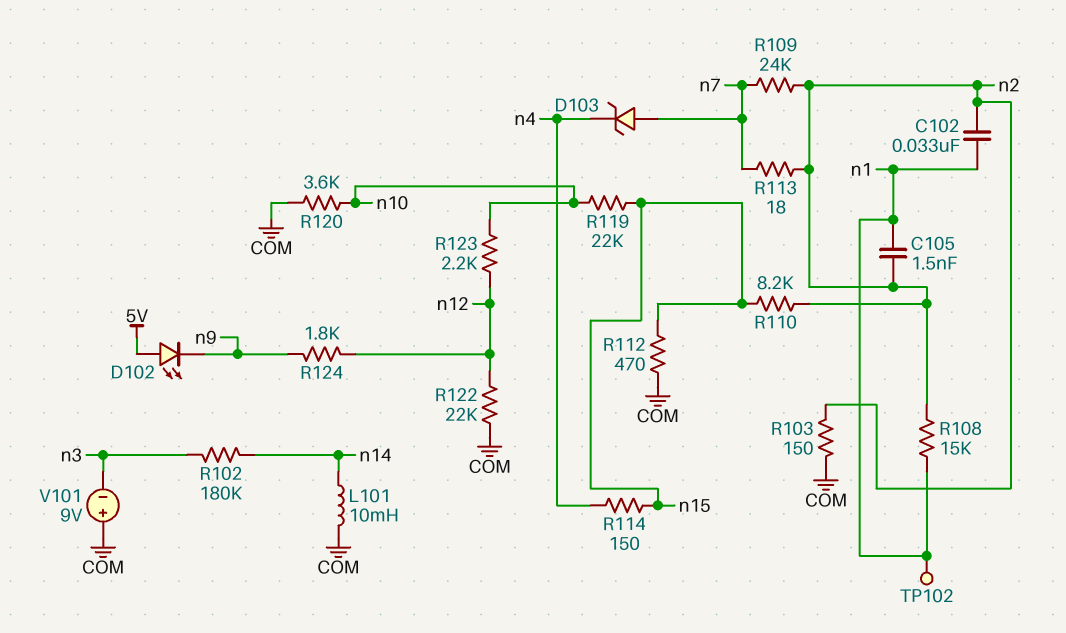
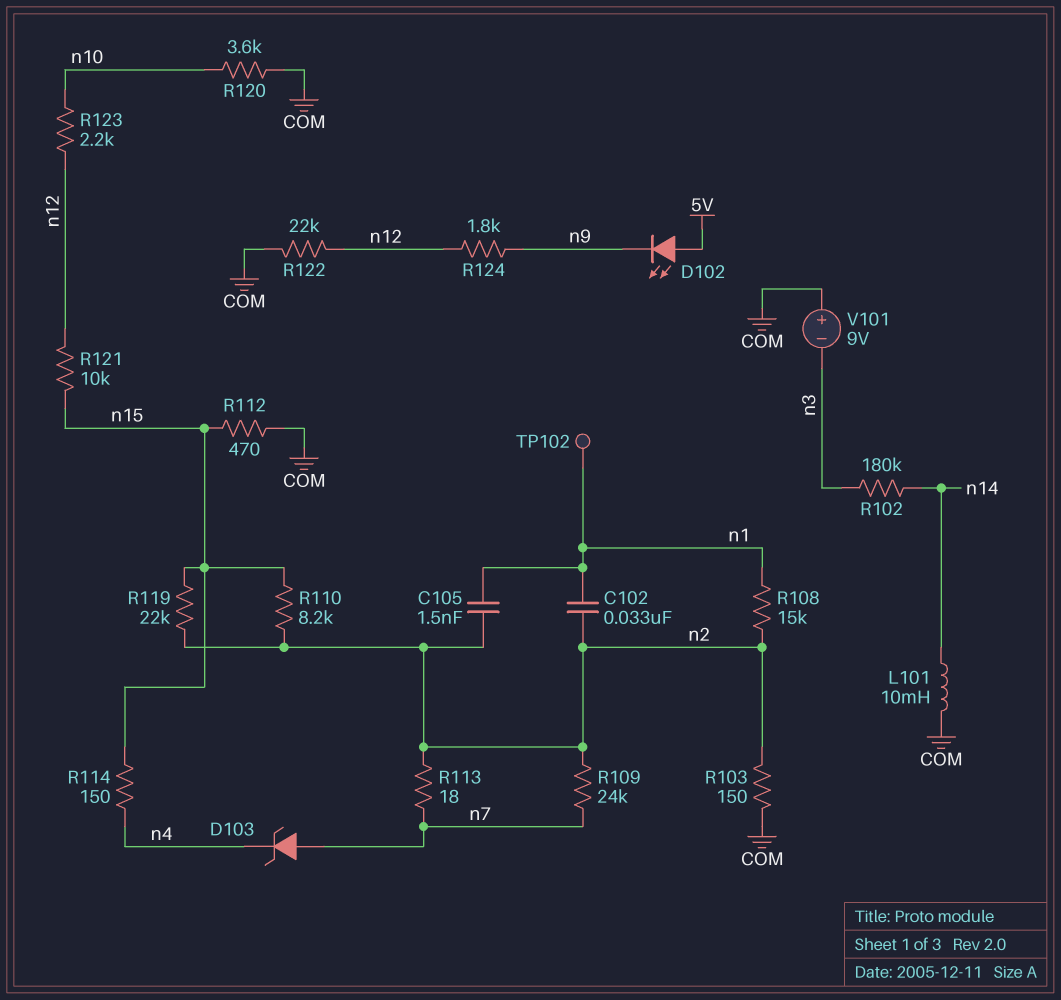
R119: 22k (n10, n15) -> 22k (n2, n15)
R121: none -> 10k (n12, n15)

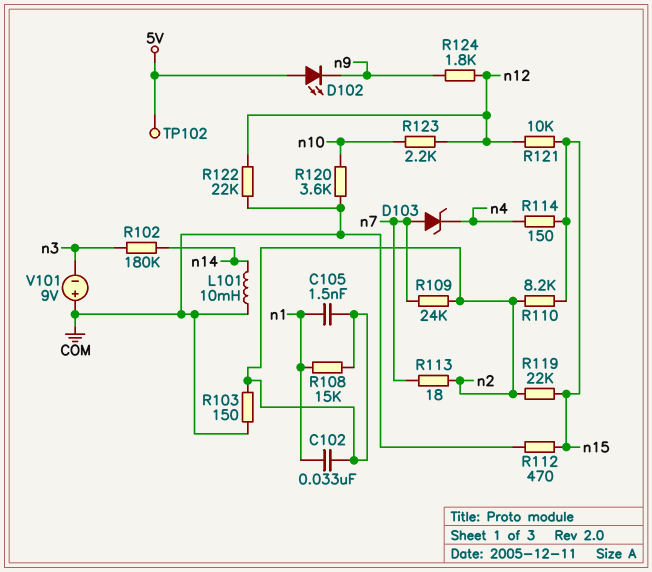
TP102: test point (n1) -> test point (5V)

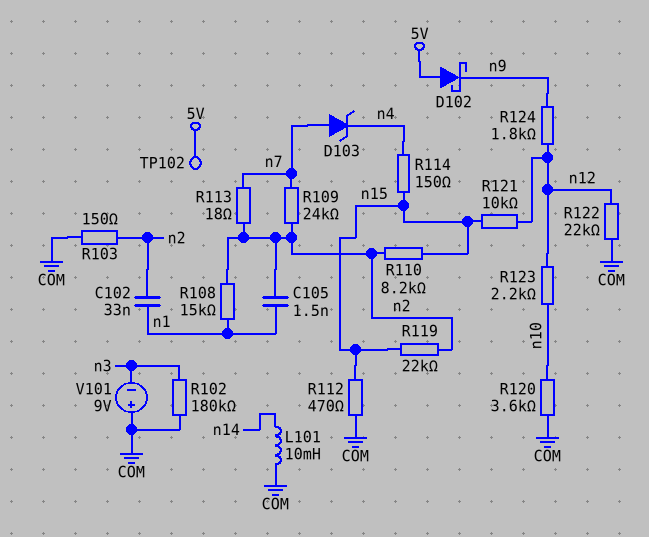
D102: LED (A 5V, K n9) -> schottky (A 5V, K n9)
R102: 180k (n3, n14) -> 180k (COM, n3)

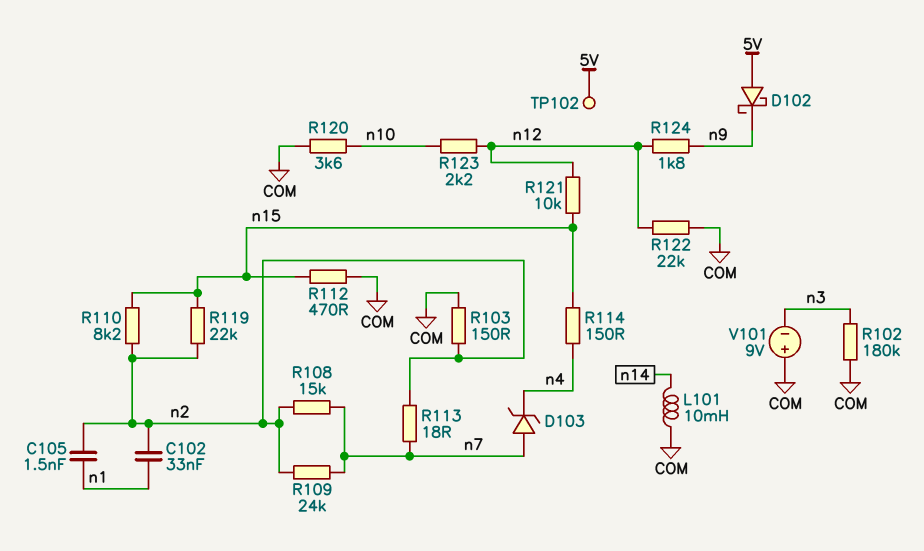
R108: 15k (n1, n2) -> 15k (n2, n7)

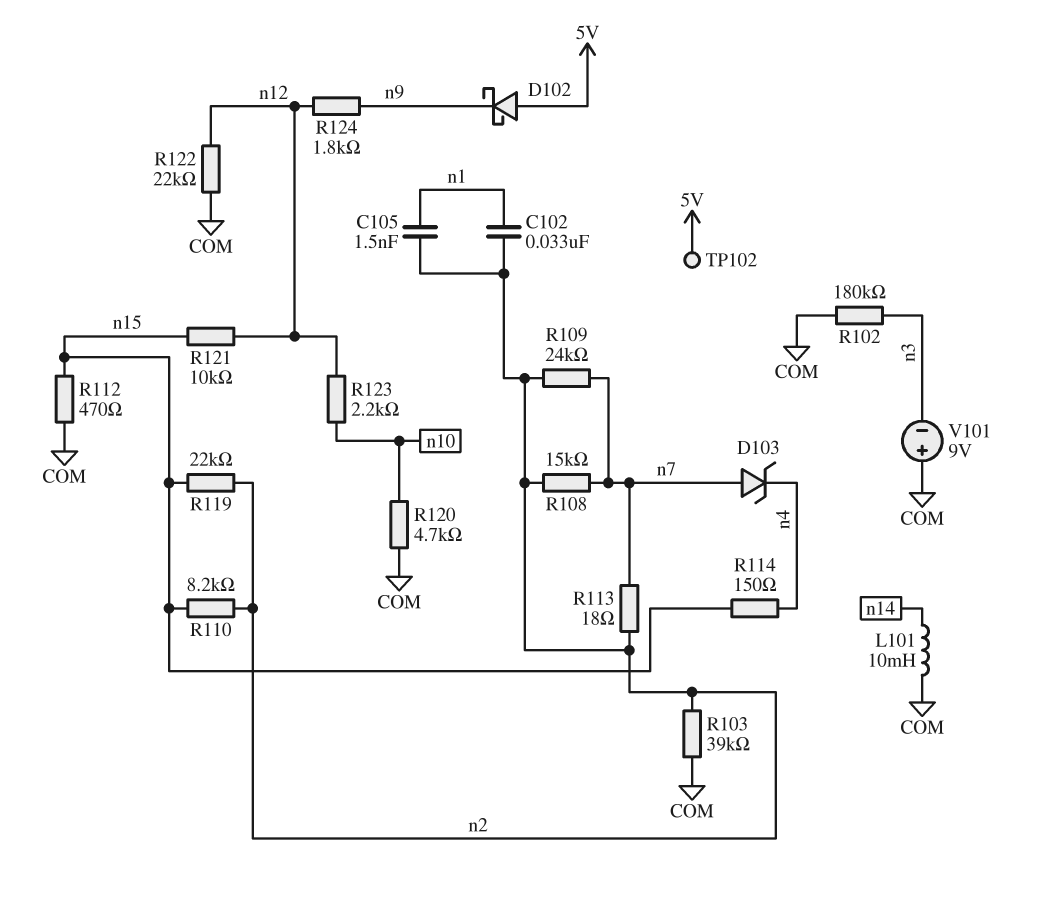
R103: 150 (COM, n2) -> 39k (COM, n2)
R120: 3.6k (COM, n10) -> 4.7k (COM, n10)

